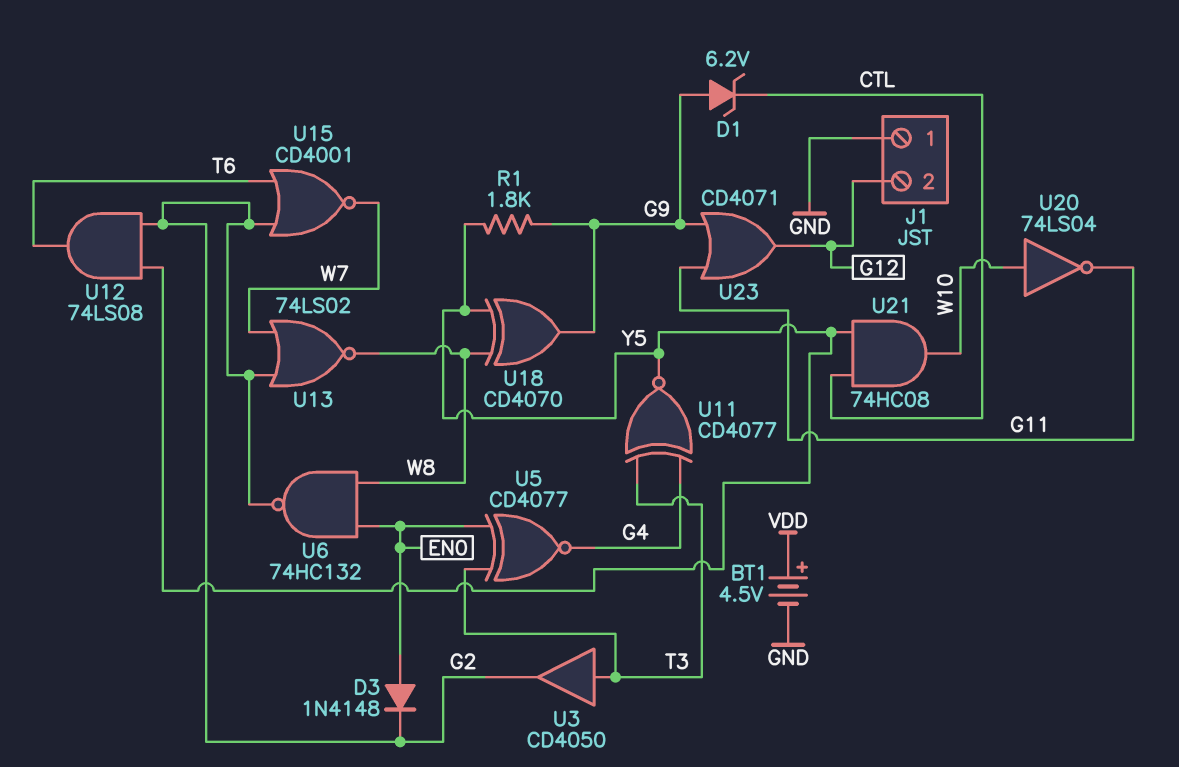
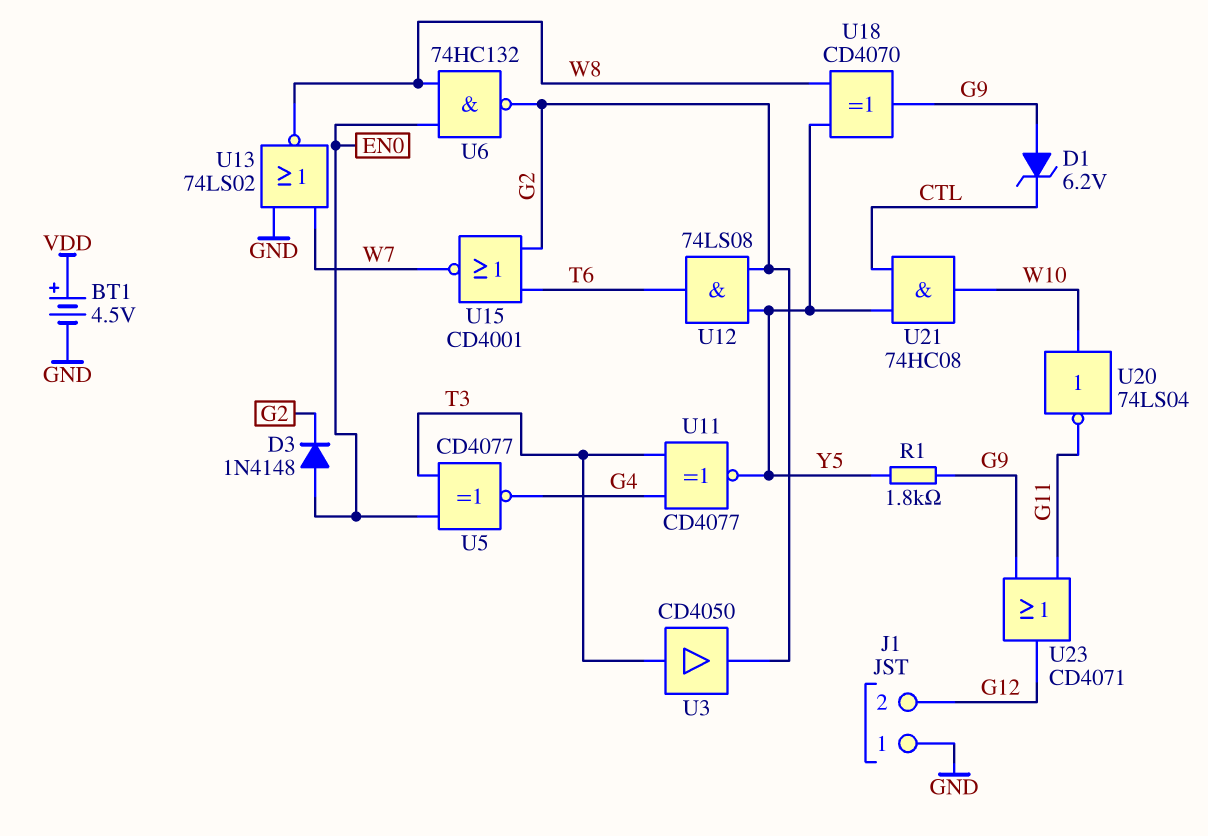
U13: NOR 74LS02 (in G2, in W7, out W8) -> NOR 74LS02 (in GND, in W7, out W8)

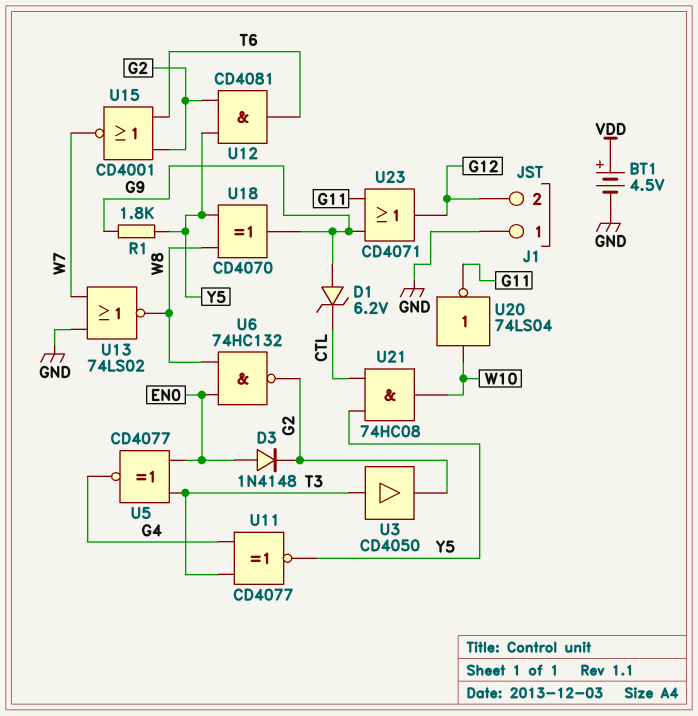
U12: AND 74LS08 (in G2, in Y5, out T6) -> AND CD4081 (in G2, in Y5, out T6)

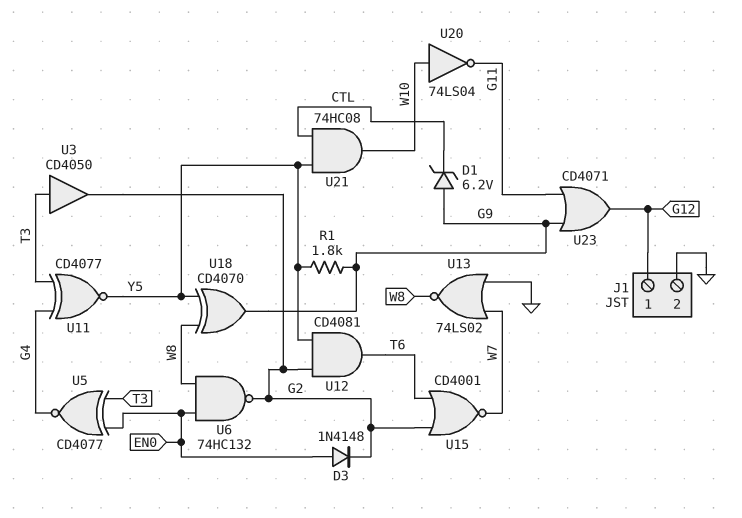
BT1: 4.5V (plus VDD, minus GND) -> none
J1 pin 1: GND -> G12
J1 pin 2: G12 -> GND

